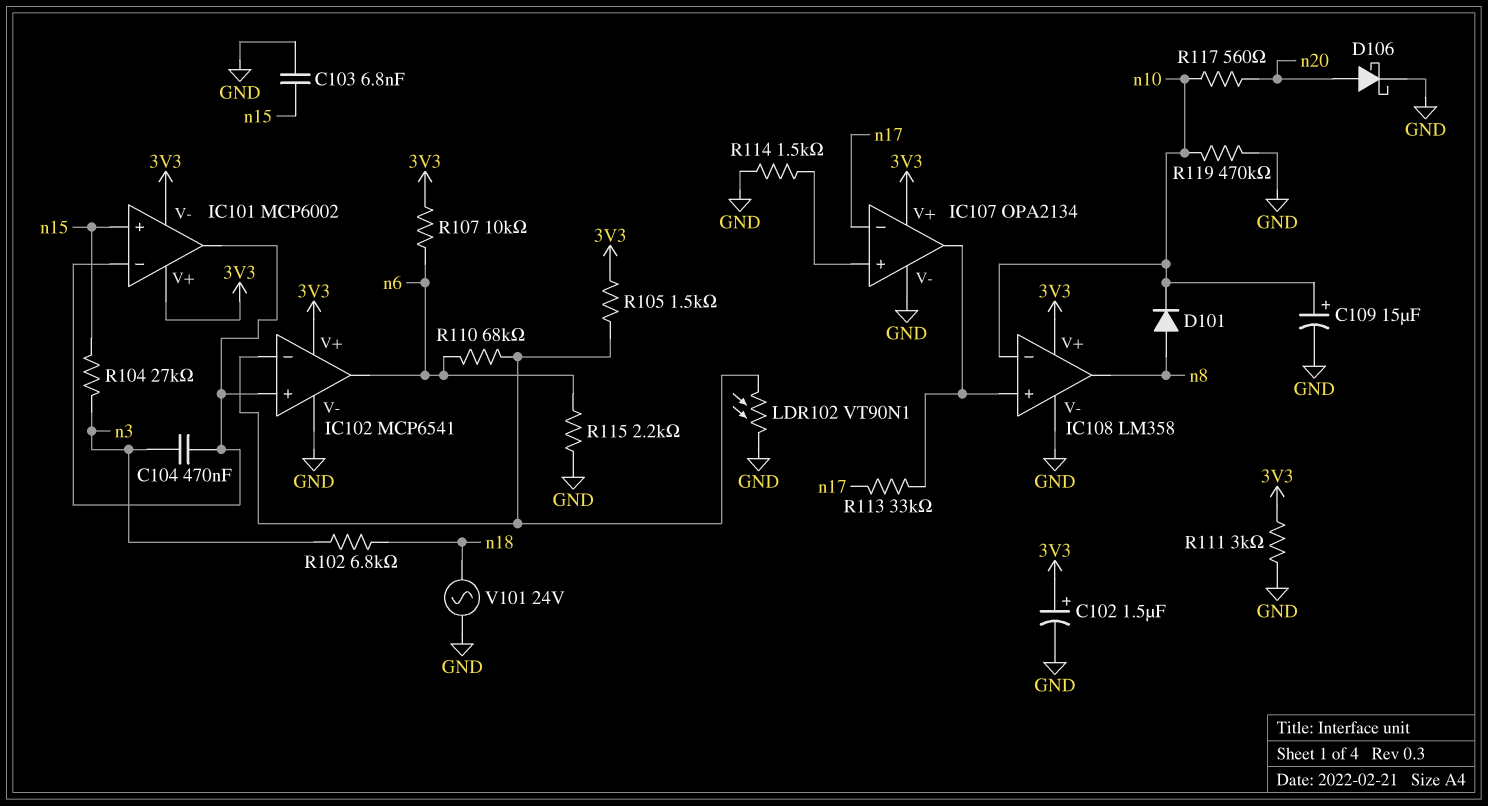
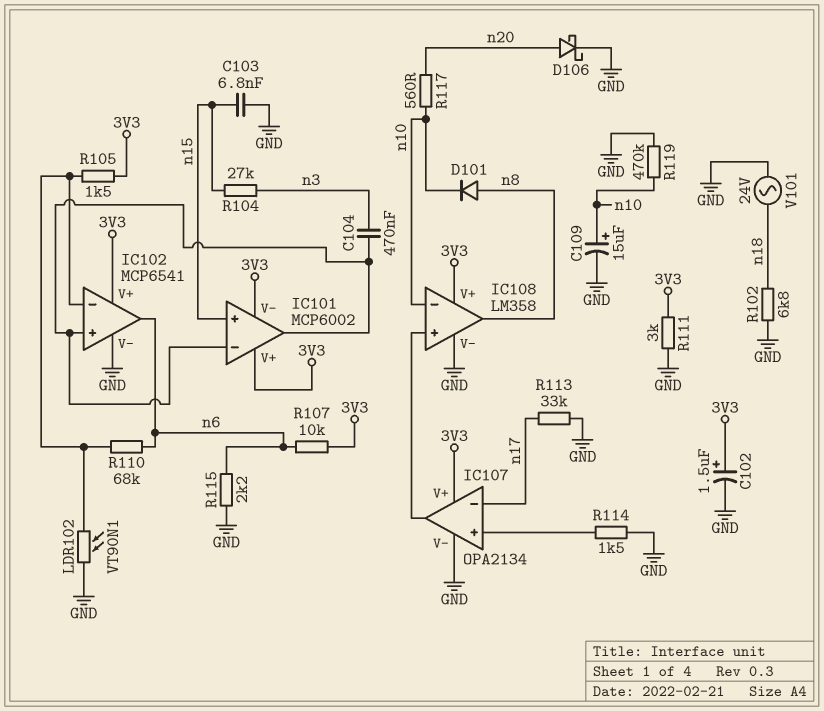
R102: 6.8k (n3, n18) -> 6.8k (GND, n18)
R113: 33k (IC107/out, n17) -> 33k (GND, n17)

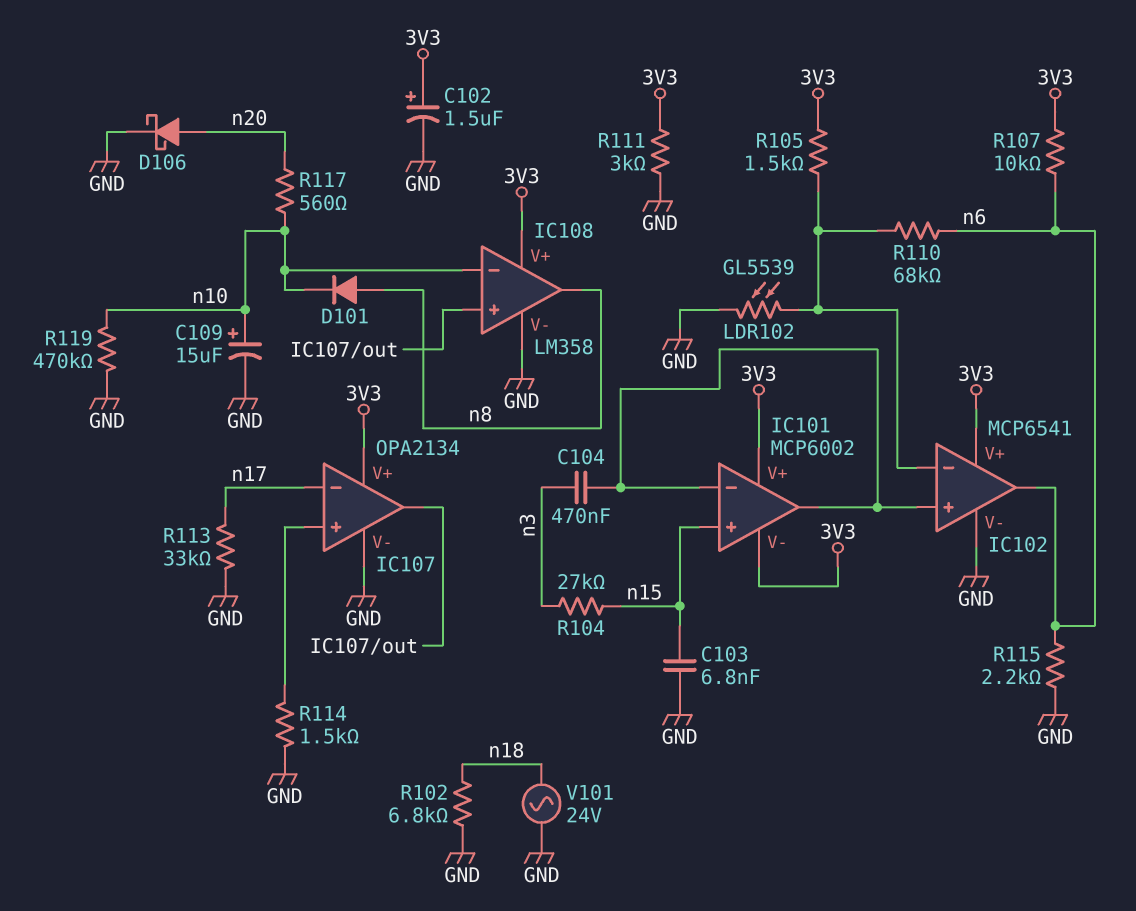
LDR102: VT90N1 (GND, IC102/in-) -> GL5539 (GND, IC102/in-)

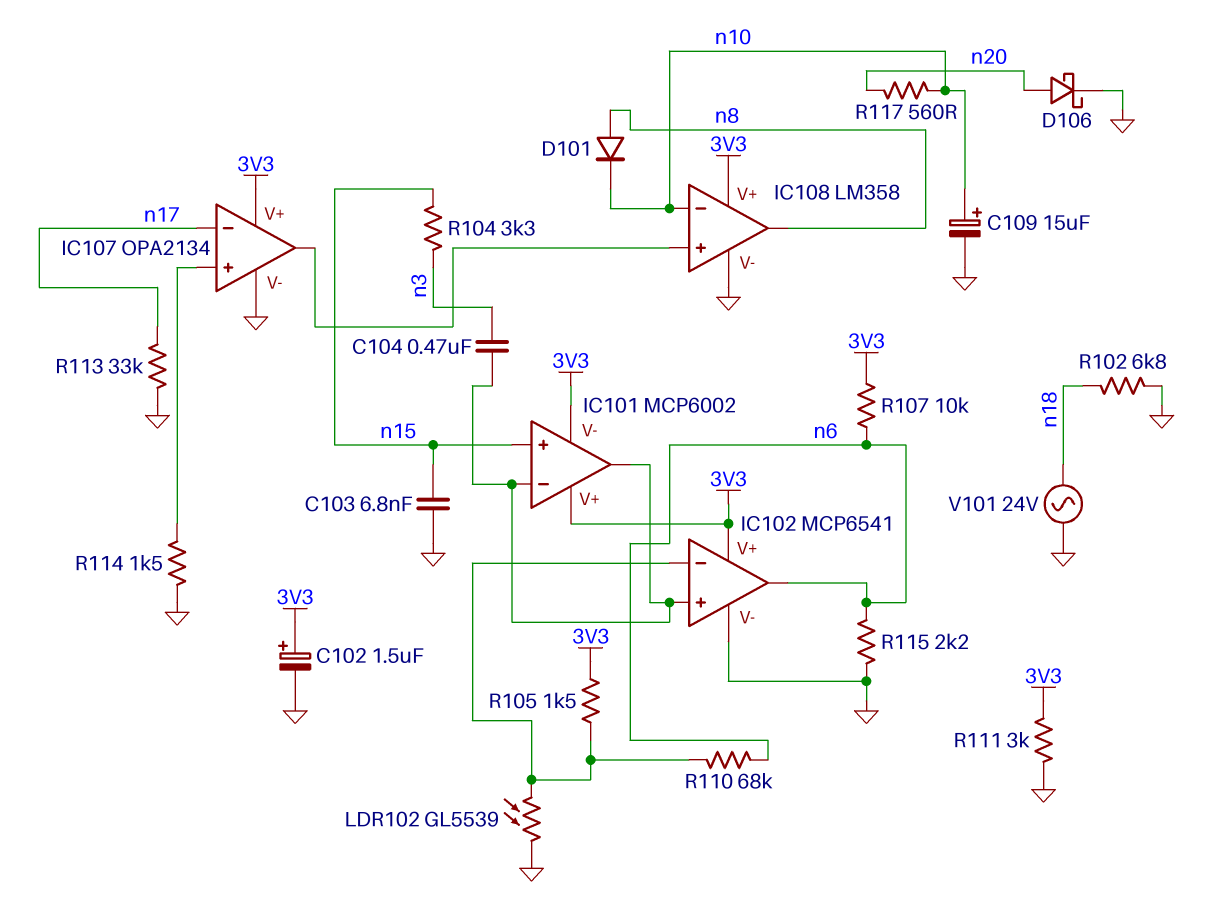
R104: 27k (n3, n15) -> 3.3k (n3, n15)
R119: 470k (GND, n10) -> none

